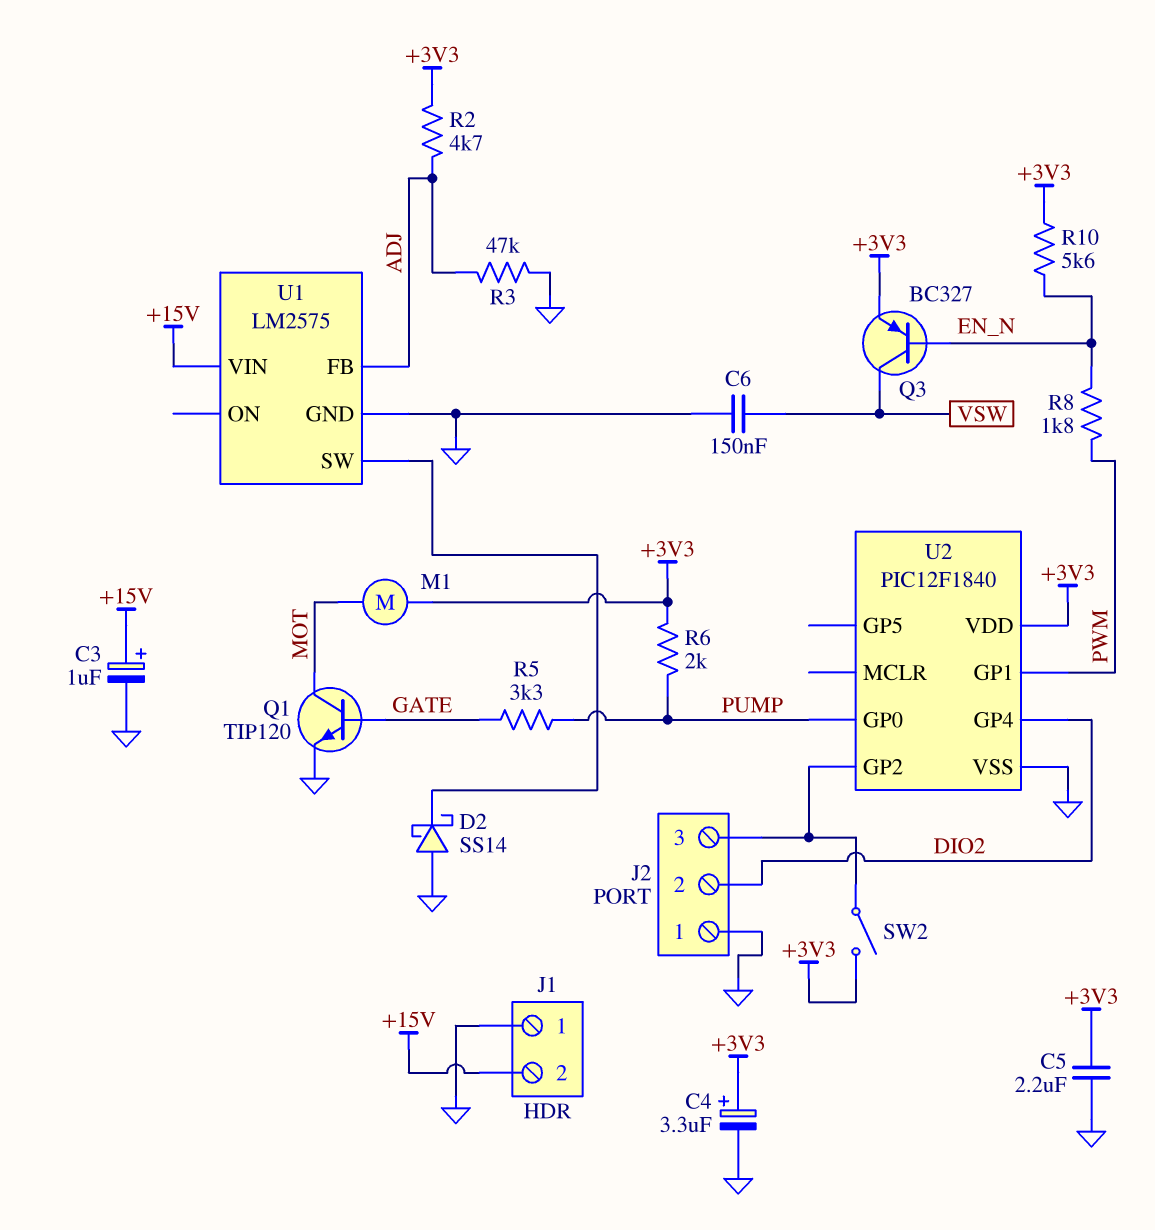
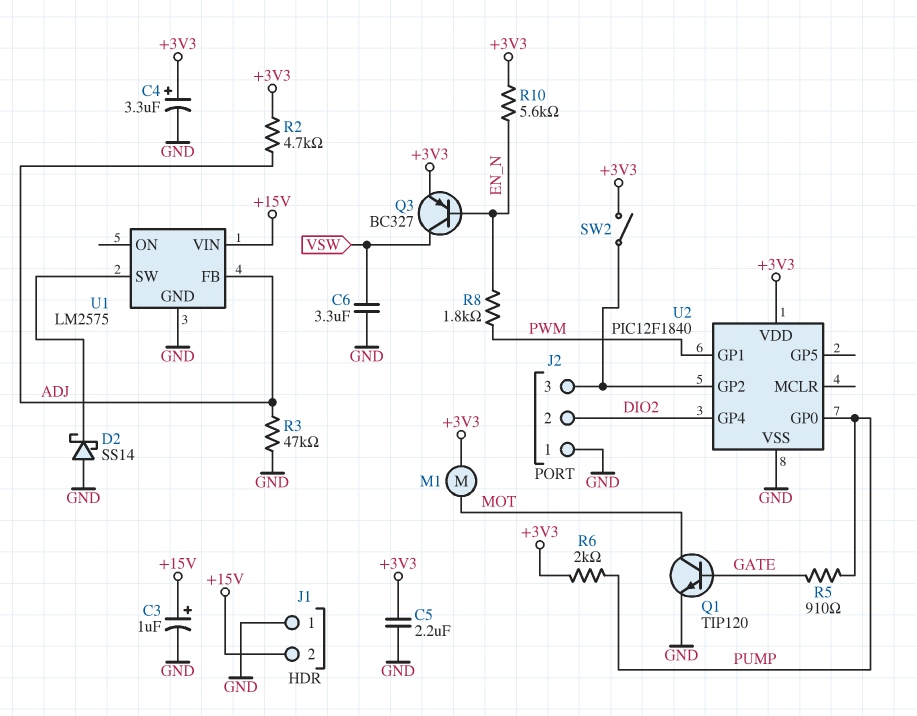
C6: 150nF (GND, VSW) -> 3.3uF (GND, VSW)
R5: 3.3k (GATE, PUMP) -> 910 (GATE, PUMP)

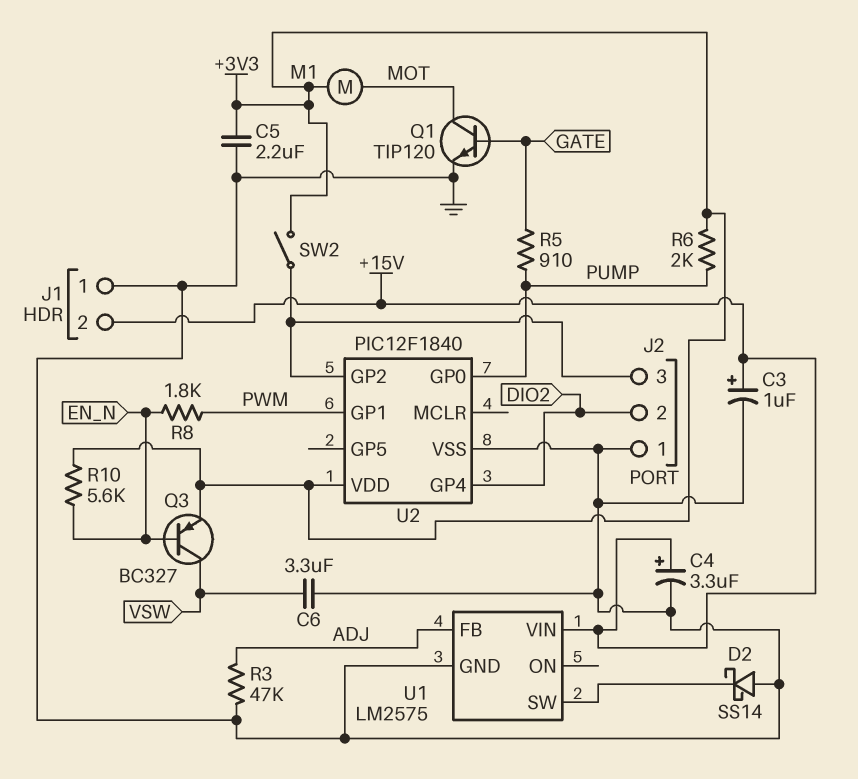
C4: 3.3uF (plus +3V3, minus GND) -> 3.3uF (plus +15V, minus GND)
R2: 4.7k (+3V3, ADJ) -> none

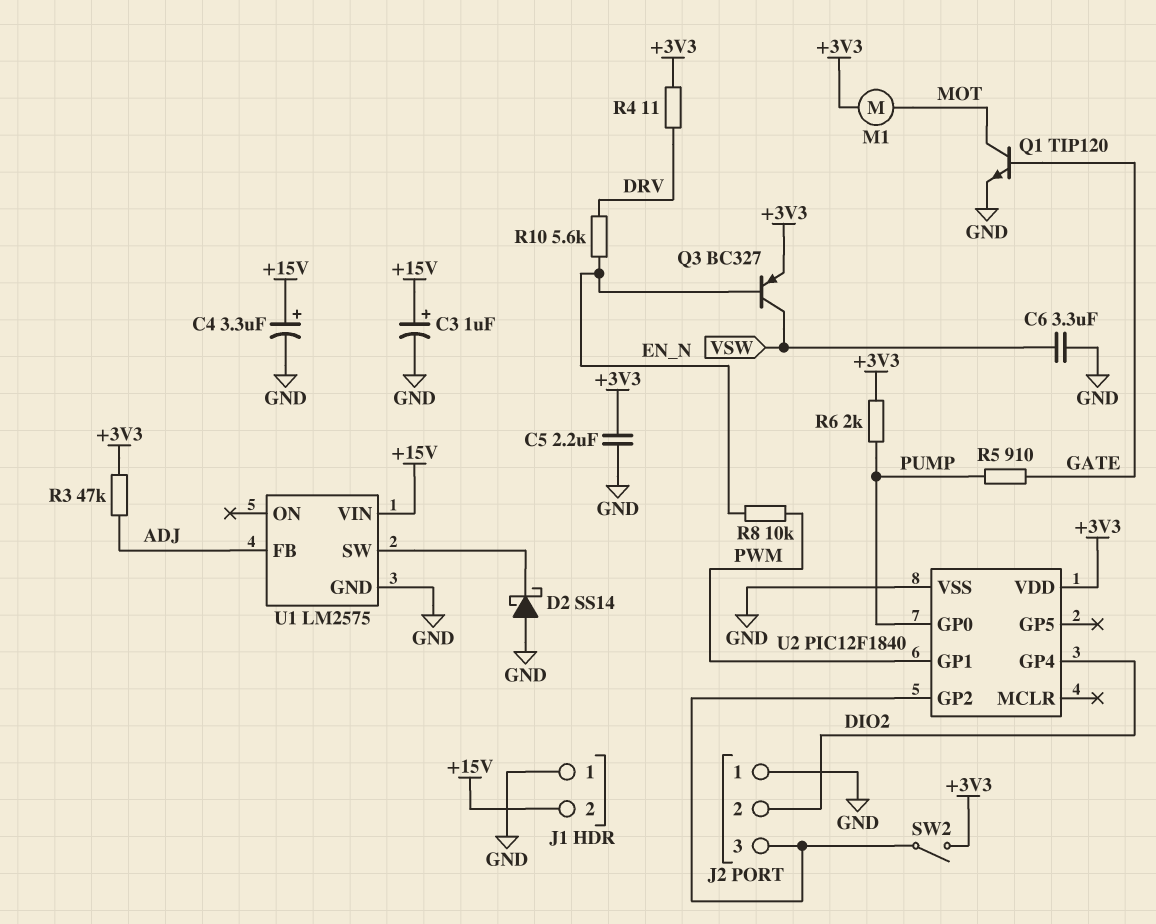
R3: 47k (ADJ, GND) -> 47k (+3V3, ADJ)
R4: none -> 11 (+3V3, DRV)
R8: 1.8k (EN_N, PWM) -> 10k (EN_N, PWM)
R10: 5.6k (+3V3, EN_N) -> 5.6k (DRV, EN_N)

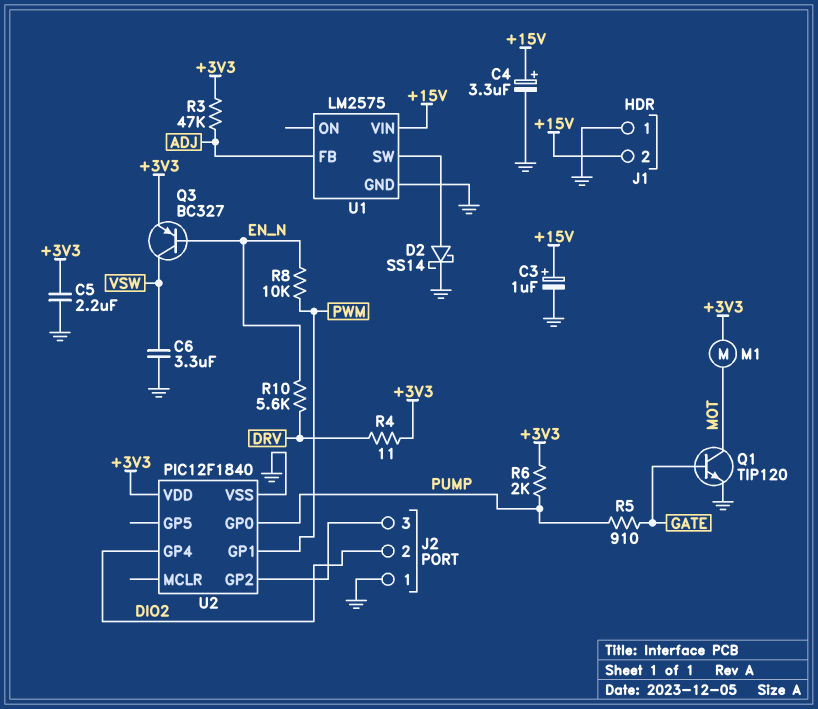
D2: schottky SS14 (A GND, K U1/SW) -> schottky SS14 (A U1/SW, K GND)
SW2: switch (+3V3, J2/3) -> none

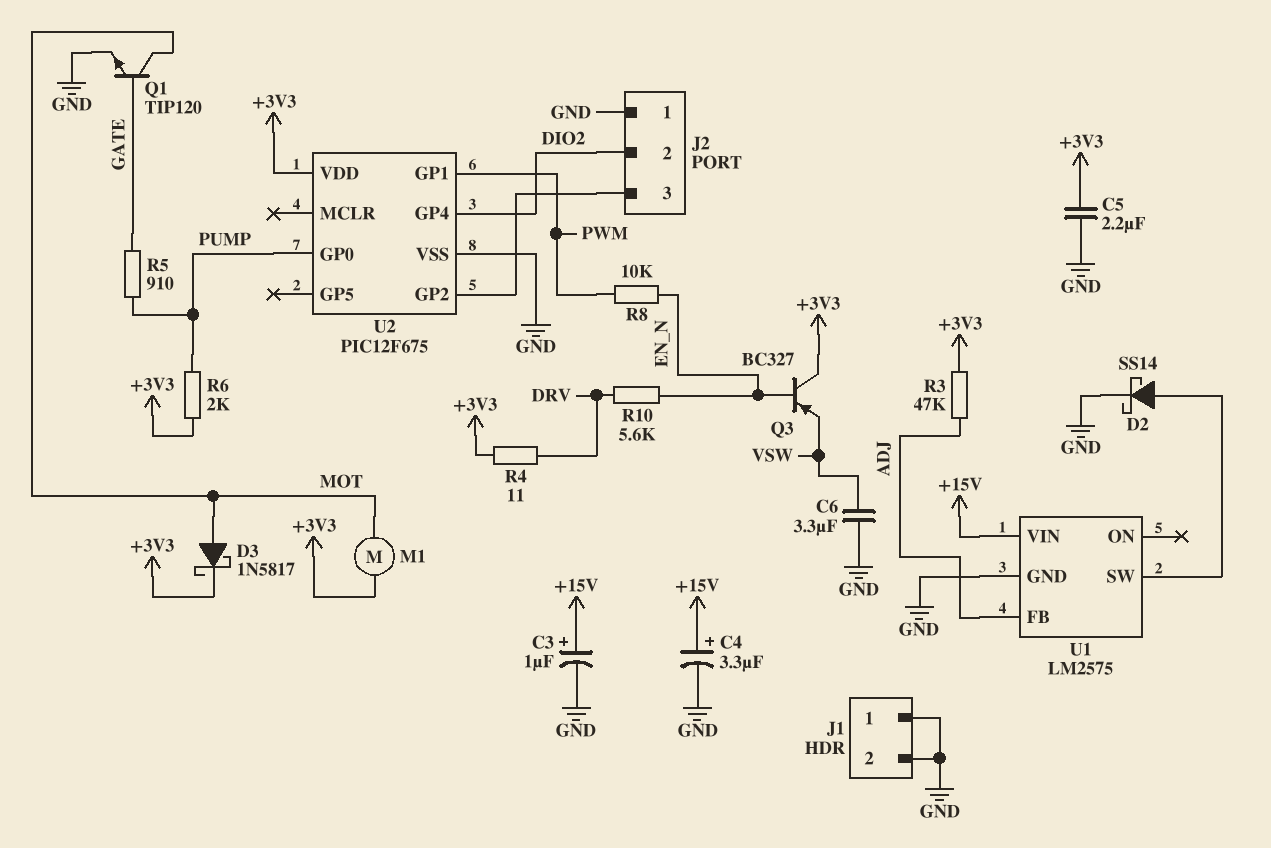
D3: none -> schottky 1N5817 (A MOT, K +3V3)
J1 pin 2: +15V -> GND
Q3: PNP BC327 (B EN_N, C VSW, E +3V3) -> PNP BC327 (B EN_N, C +3V3, E VSW)
U2: PIC12F1840 -> PIC12F675

